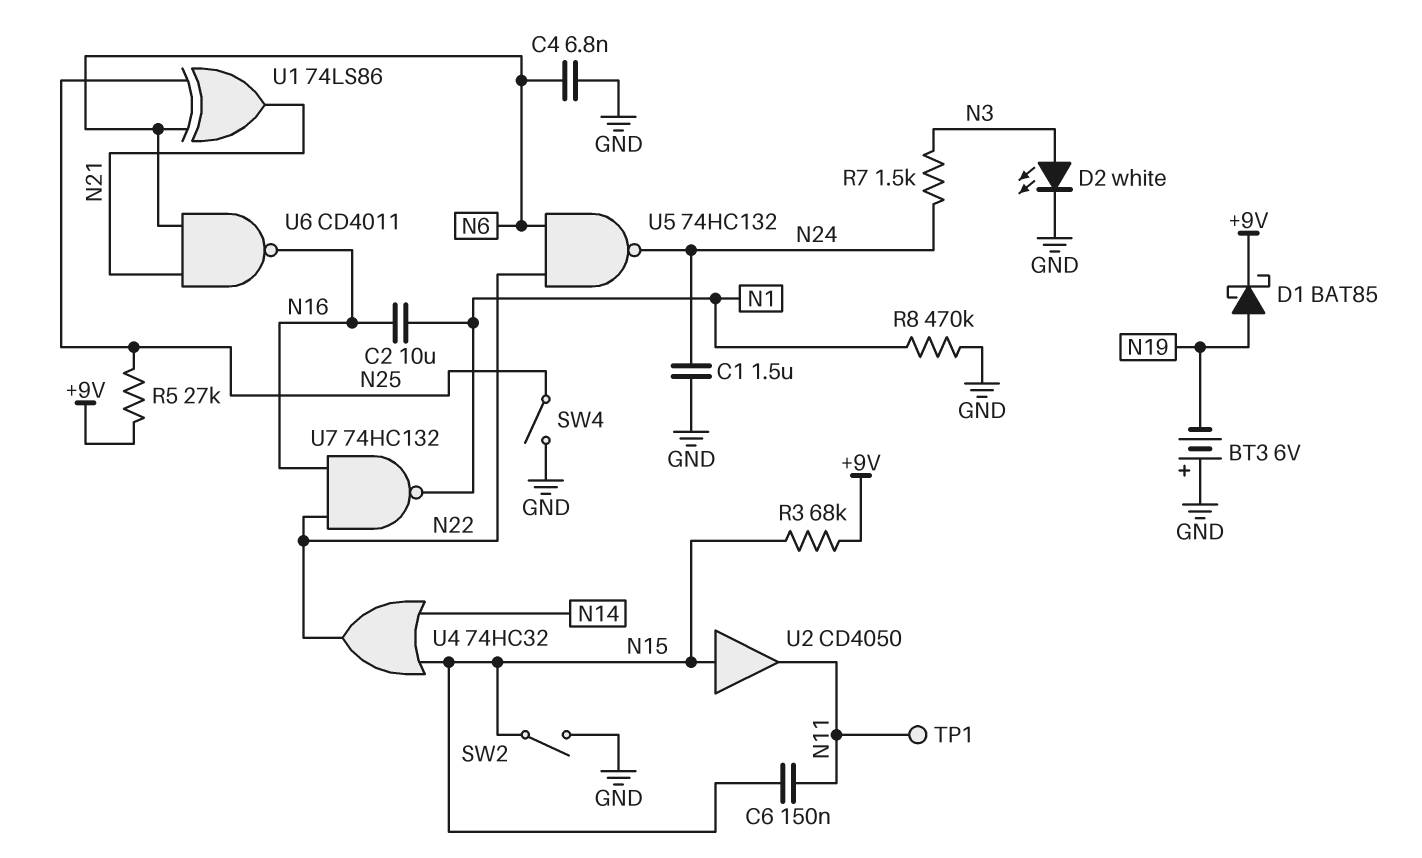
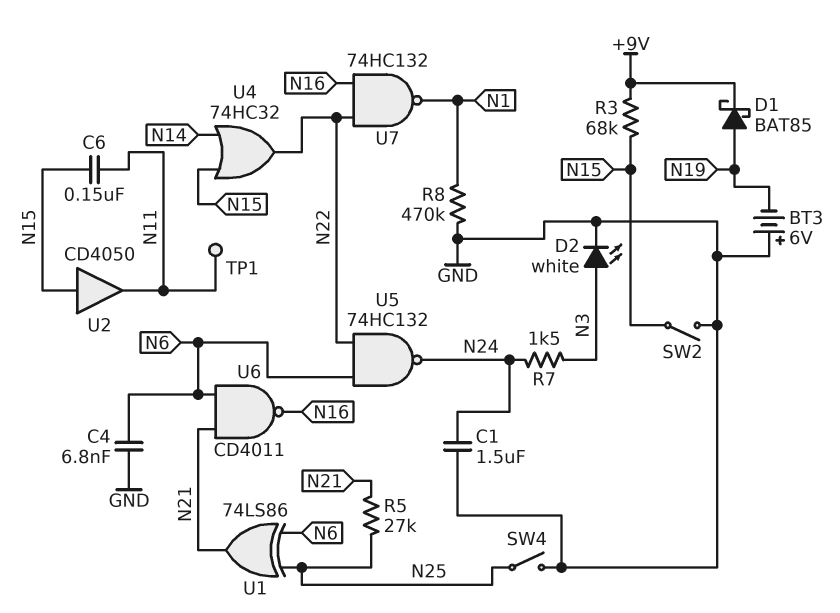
C2: 10uF (N1, N16) -> none
R5: 27k (+9V, N25) -> 27k (N21, N25)

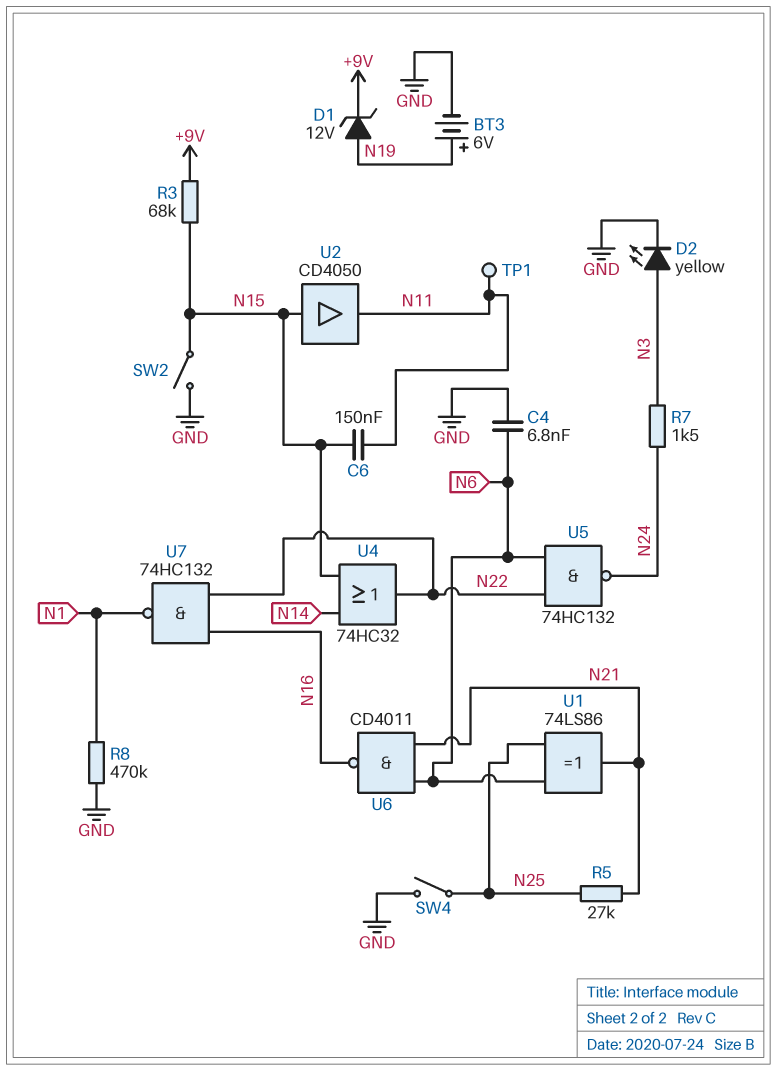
BT3: 6V (plus GND, minus N19) -> 6V (plus N19, minus GND)
C1: 1.5uF (GND, N24) -> none
D1: schottky BAT85 (A N19, K +9V) -> zener 12V (A N19, K +9V)
D2: LED white (A N3, K GND) -> LED yellow (A N3, K GND)

